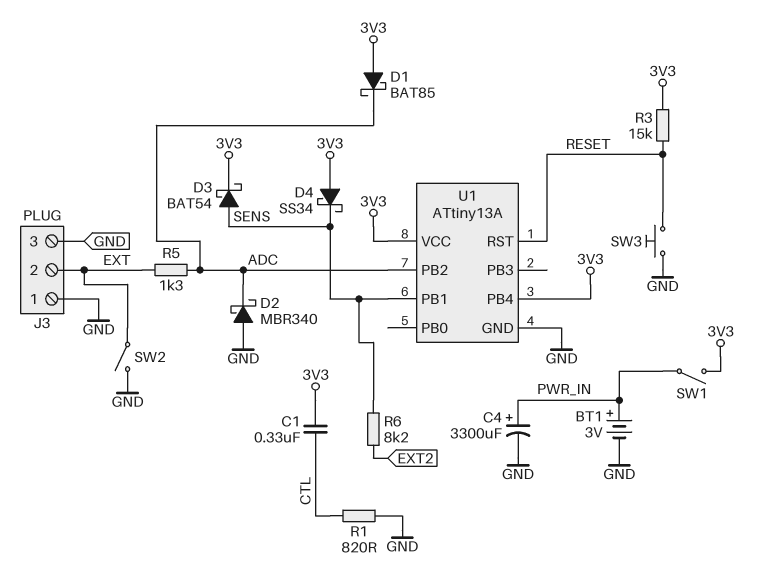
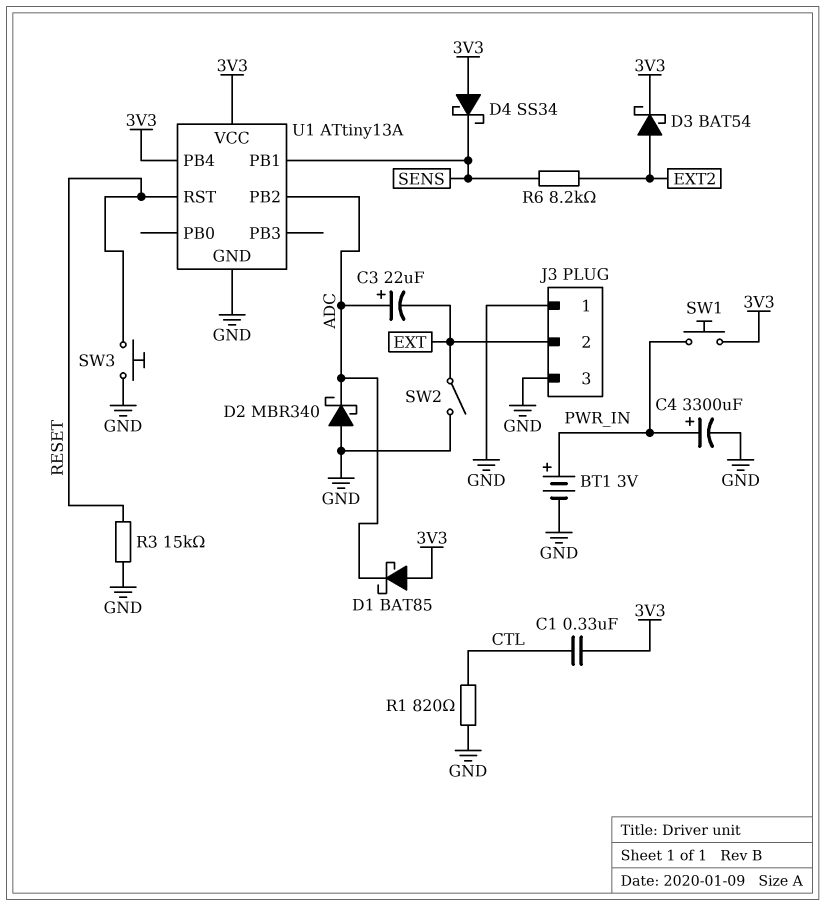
C3: none -> 22uF (plus ADC, minus EXT)
D3: schottky BAT54 (A SENS, K 3V3) -> schottky BAT54 (A EXT2, K 3V3)
R3: 15k (3V3, RESET) -> 15k (GND, RESET)
R5: 1.3k (ADC, EXT) -> none
SW1: switch (3V3, PWR_IN) -> button (3V3, PWR_IN)

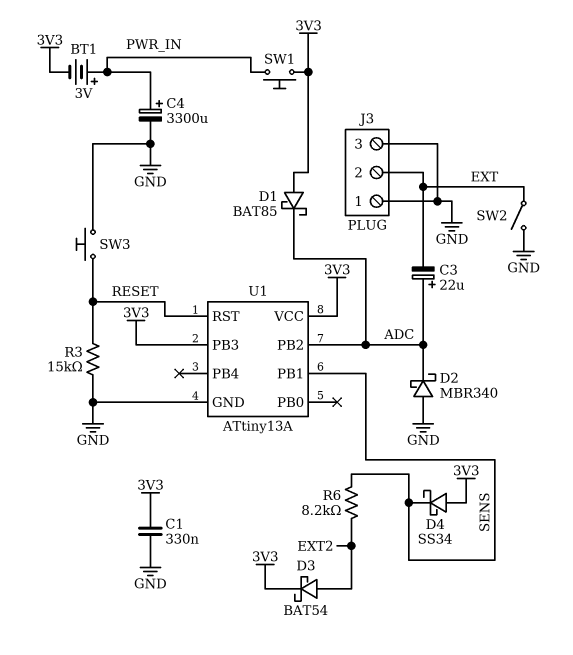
BT1: 3V (plus PWR_IN, minus GND) -> 3V (plus PWR_IN, minus 3V3)
C1: 330nF (3V3, CTL) -> 330nF (3V3, GND)
R1: 820 (CTL, GND) -> none
U1 pin PB3: none -> 3V3
U1 pin PB4: 3V3 -> none

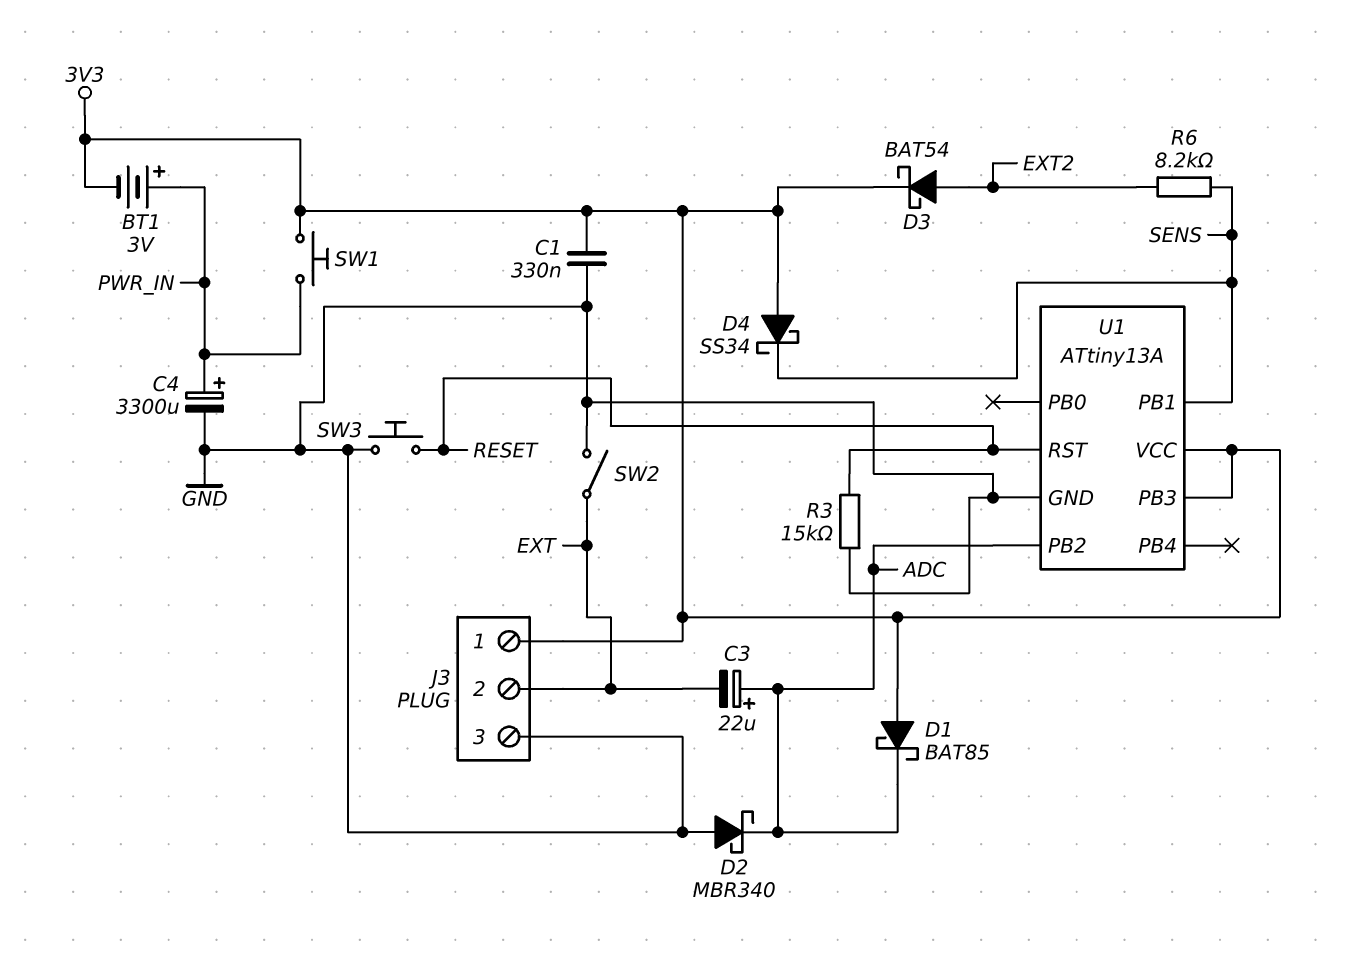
J3 pin 1: GND -> 3V3

